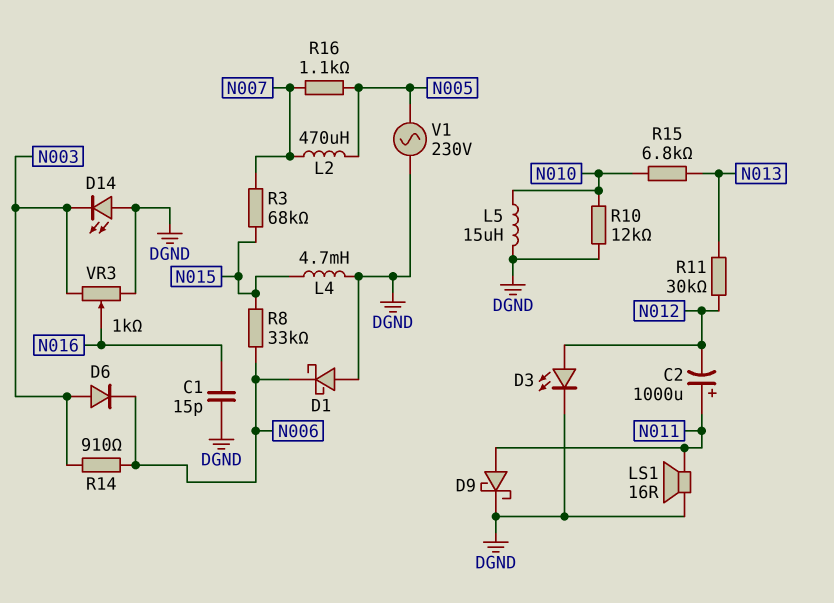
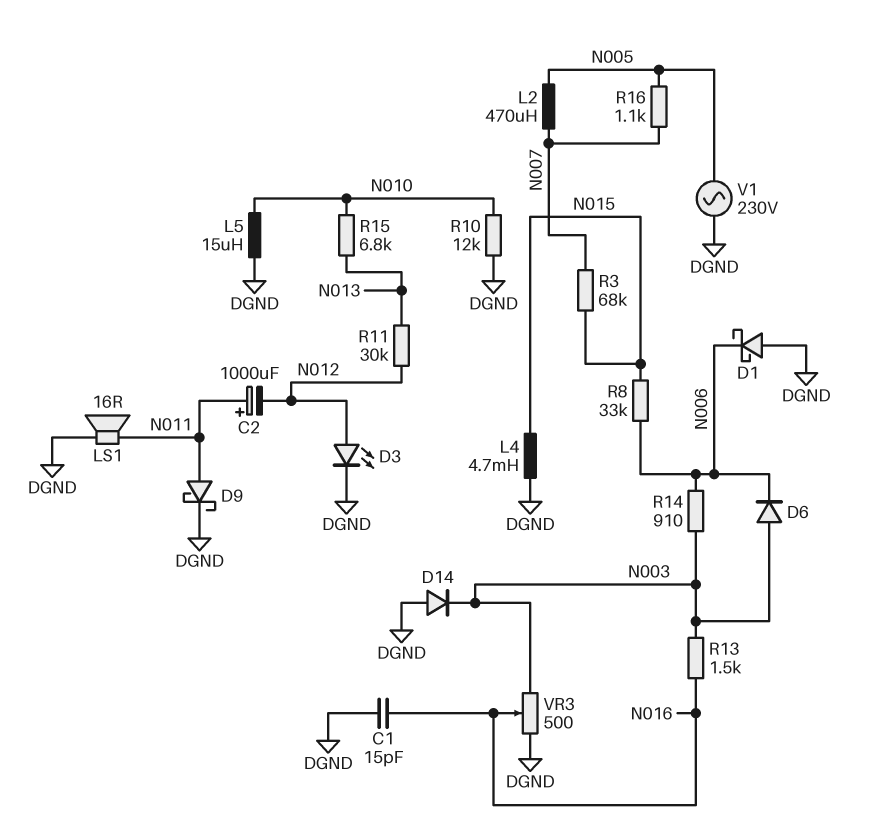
D14: LED (A DGND, K N003) -> diode (A DGND, K N003)
R13: none -> 1.5k (N003, N016)
VR3: 1k (DGND, N003, wiper N016) -> 500 (DGND, N003, wiper N016)

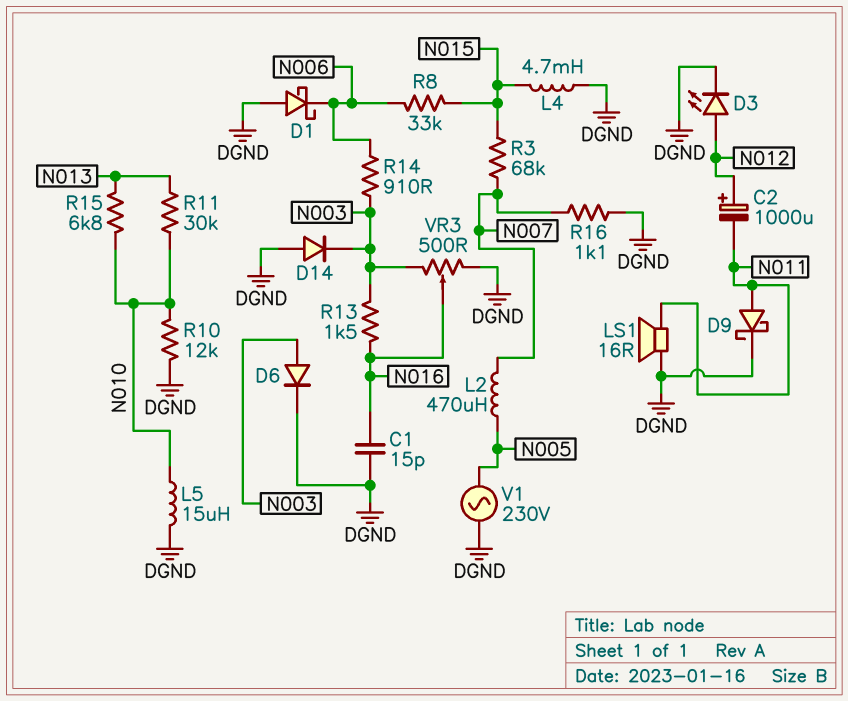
C2: 1000uF (plus N011, minus N012) -> 1000uF (plus N012, minus N011)
D6: diode (A N003, K N006) -> diode (A N003, K DGND)
R11: 30k (N012, N013) -> 30k (N010, N013)
R16: 1.1k (N005, N007) -> 1.1k (DGND, N007)

